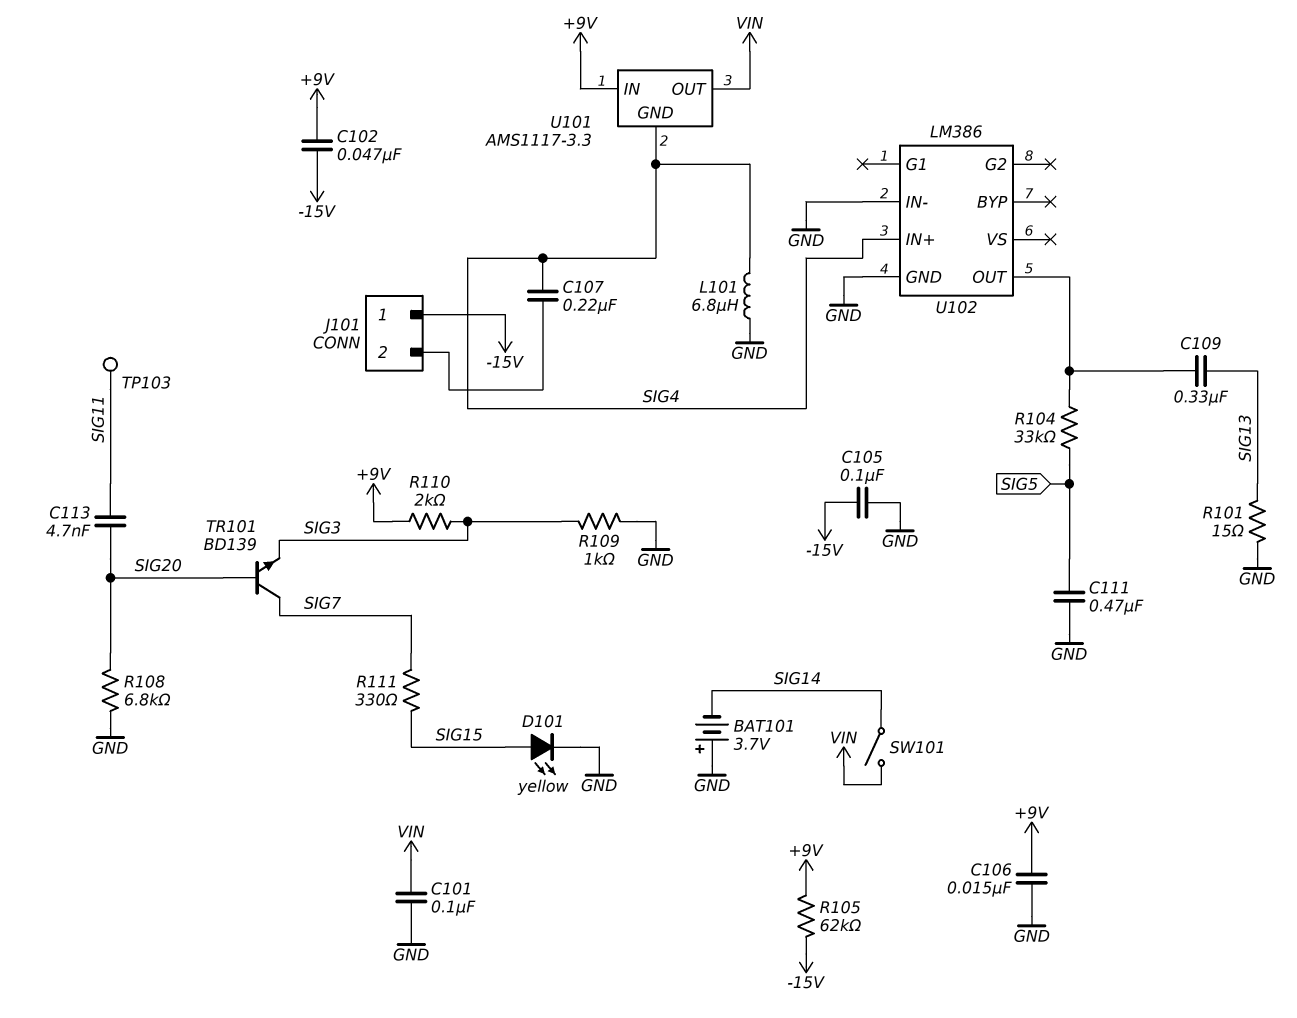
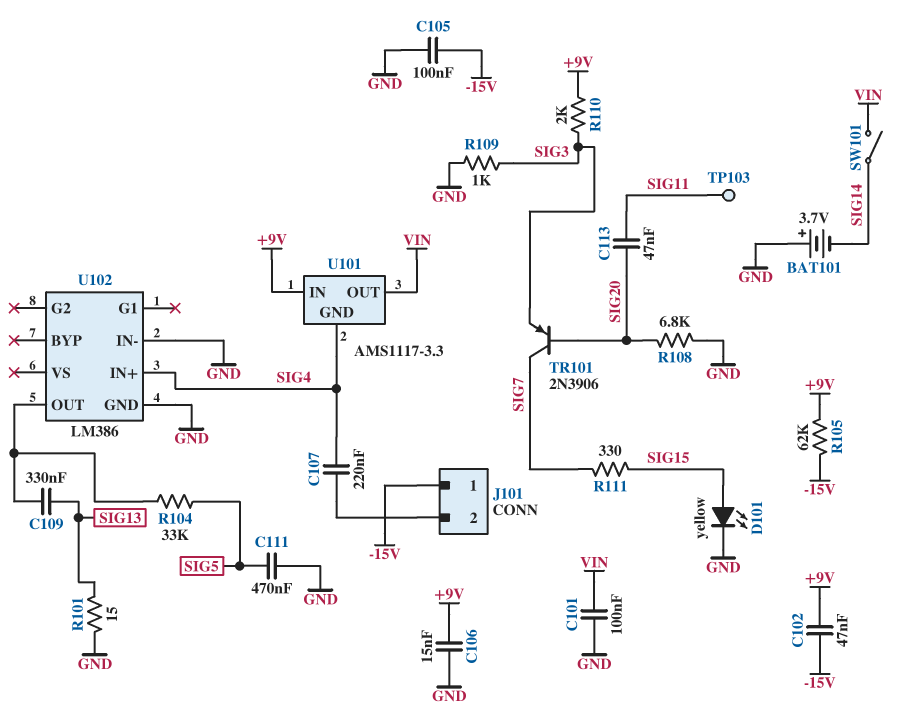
C113: 4.7nF (SIG11, SIG20) -> 47nF (SIG11, SIG20)
L101: 6.8uH (GND, SIG4) -> none
TR101: NPN BD139 (B SIG20, C SIG7, E SIG3) -> PNP 2N3906 (B SIG20, C SIG7, E SIG3)

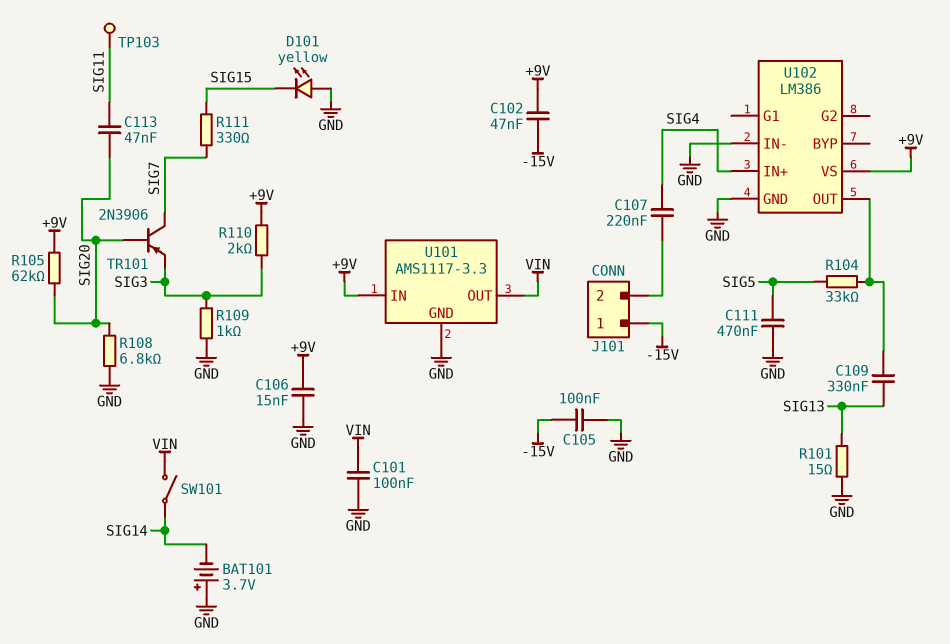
D101: LED yellow (A SIG15, K GND) -> LED yellow (A GND, K SIG15)
R105: 62k (+9V, -15V) -> 62k (+9V, SIG20)
U101 pin GND: SIG4 -> GND
U102 pin VS: none -> +9V

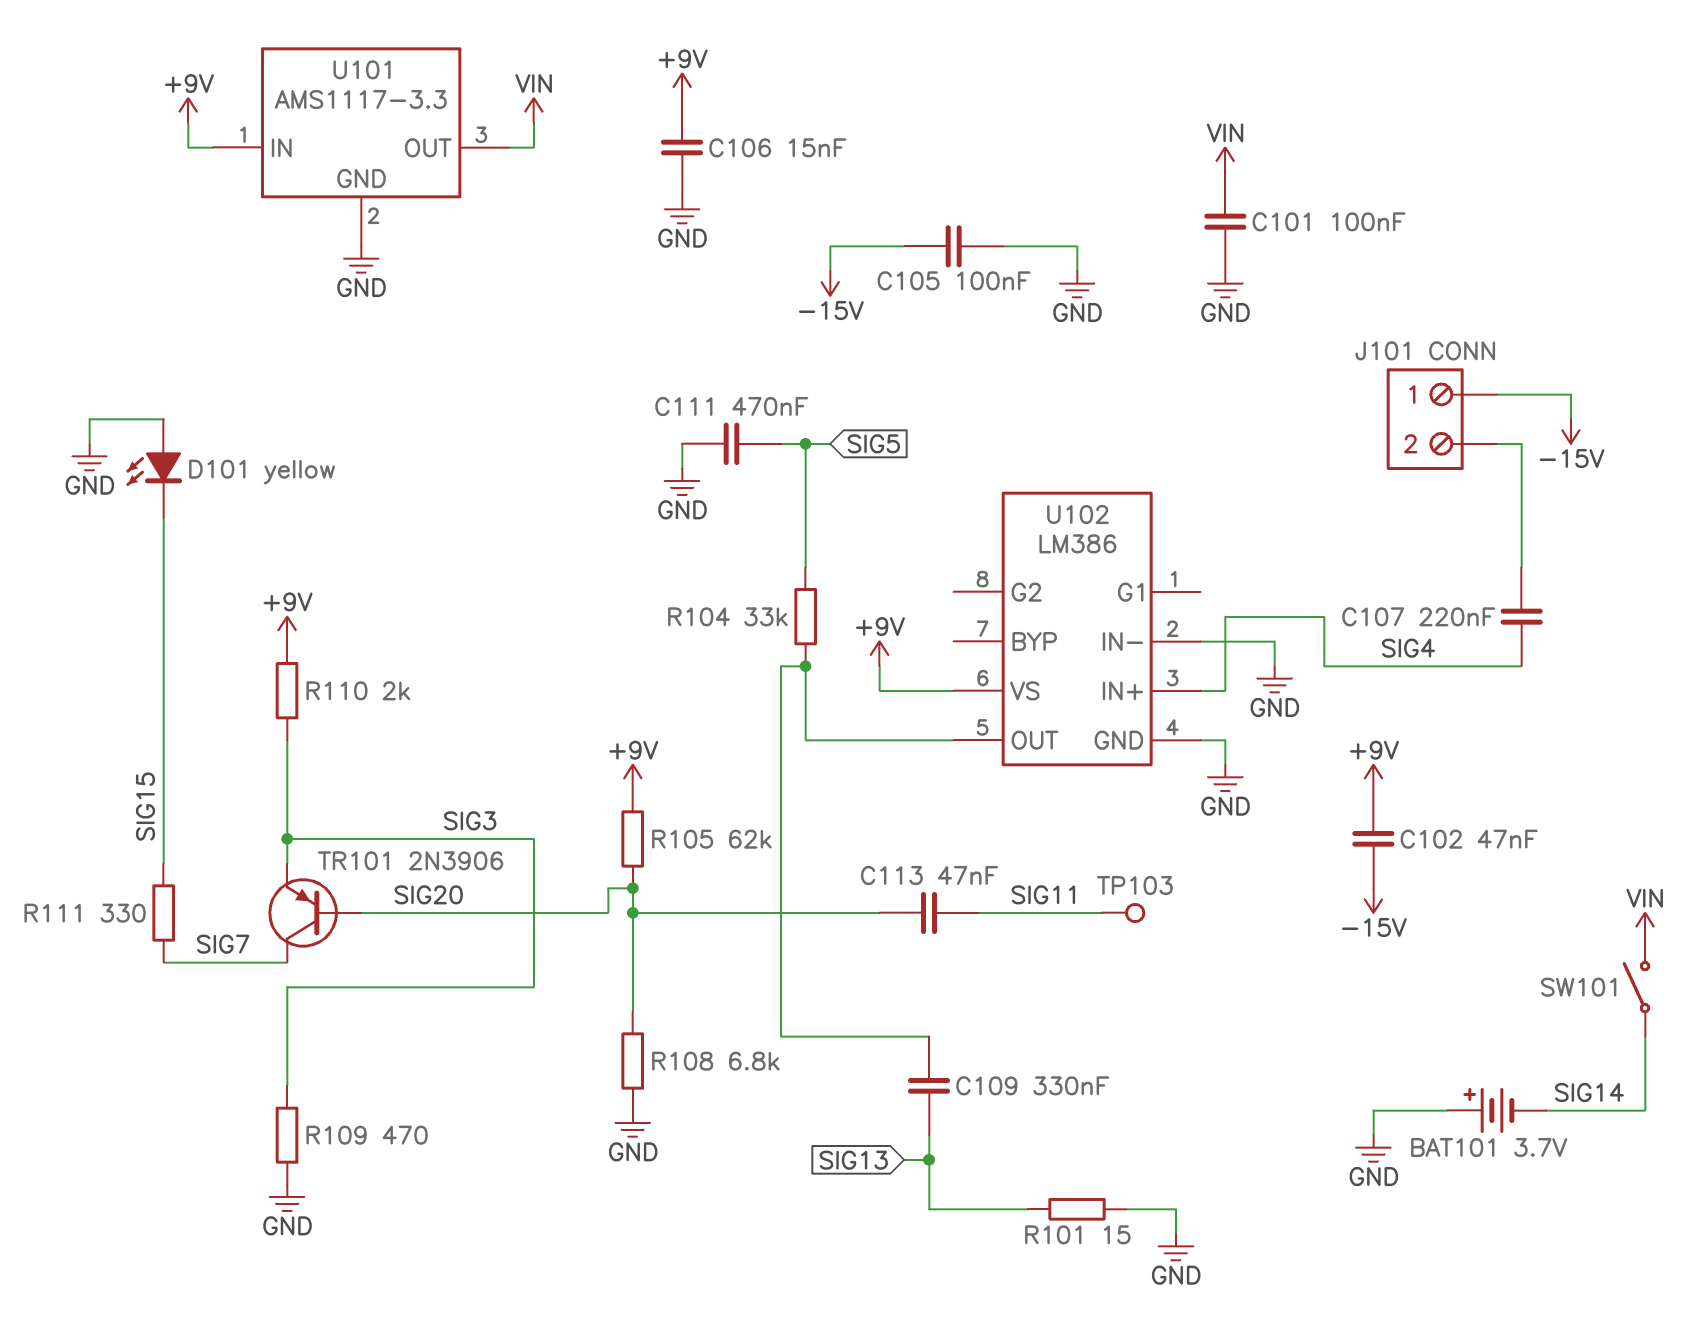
R109: 1k (GND, SIG3) -> 470 (GND, SIG3)

